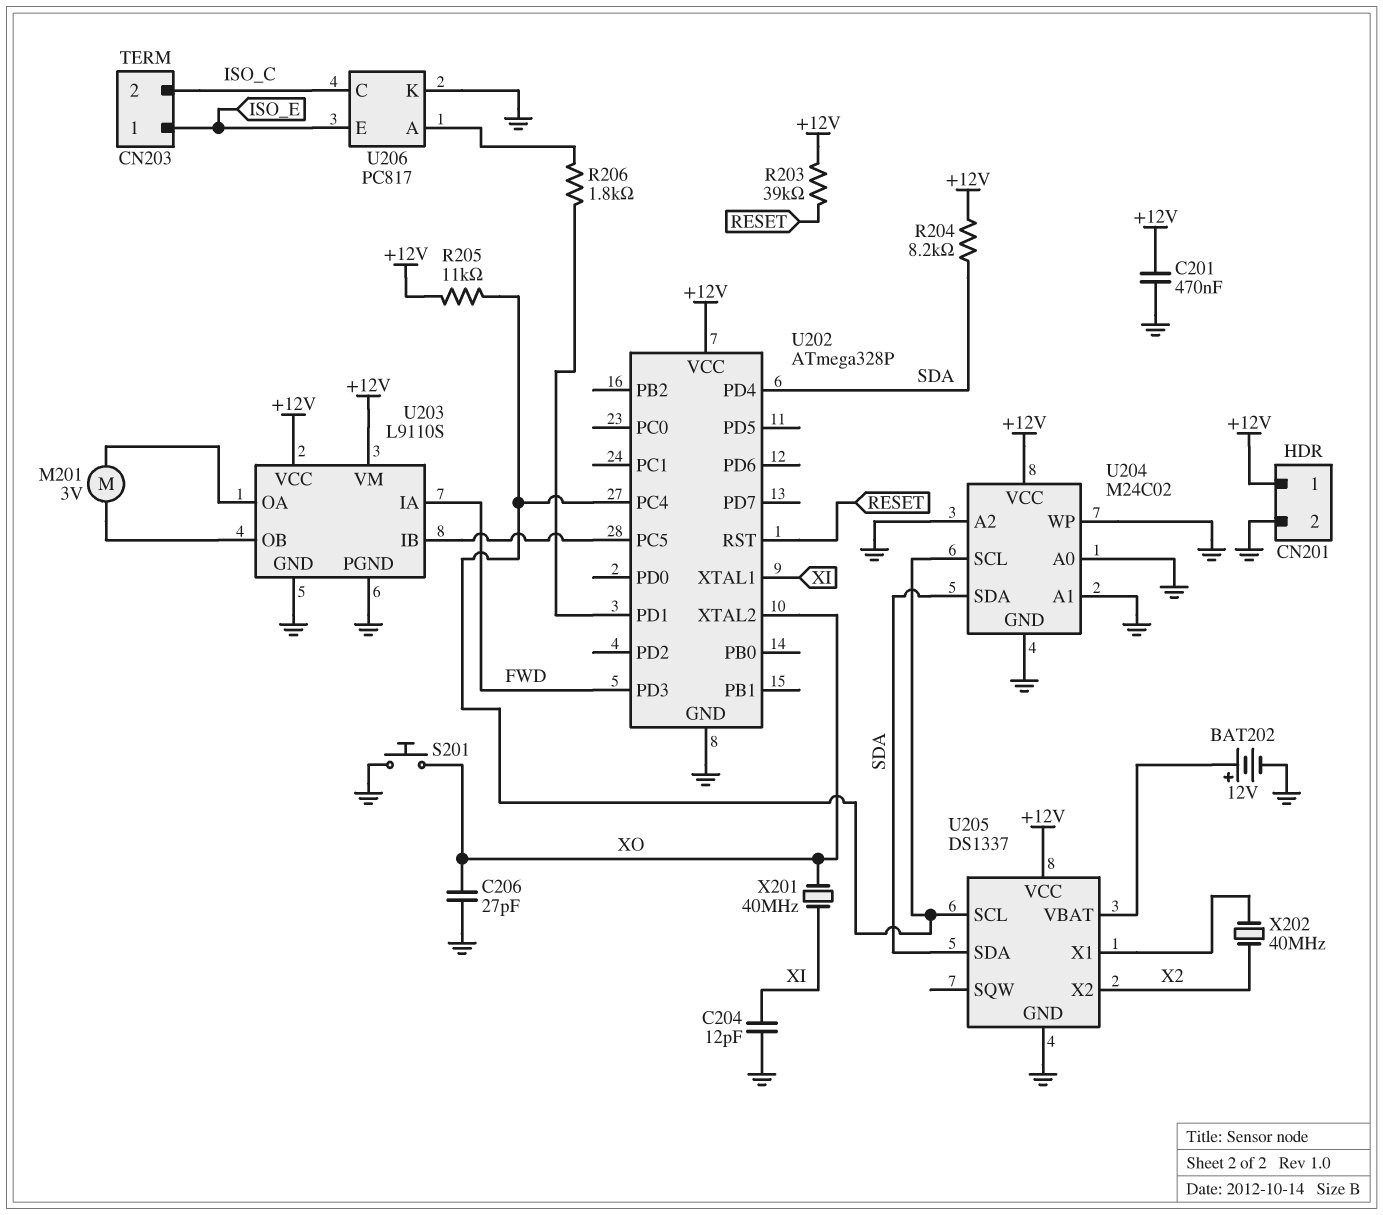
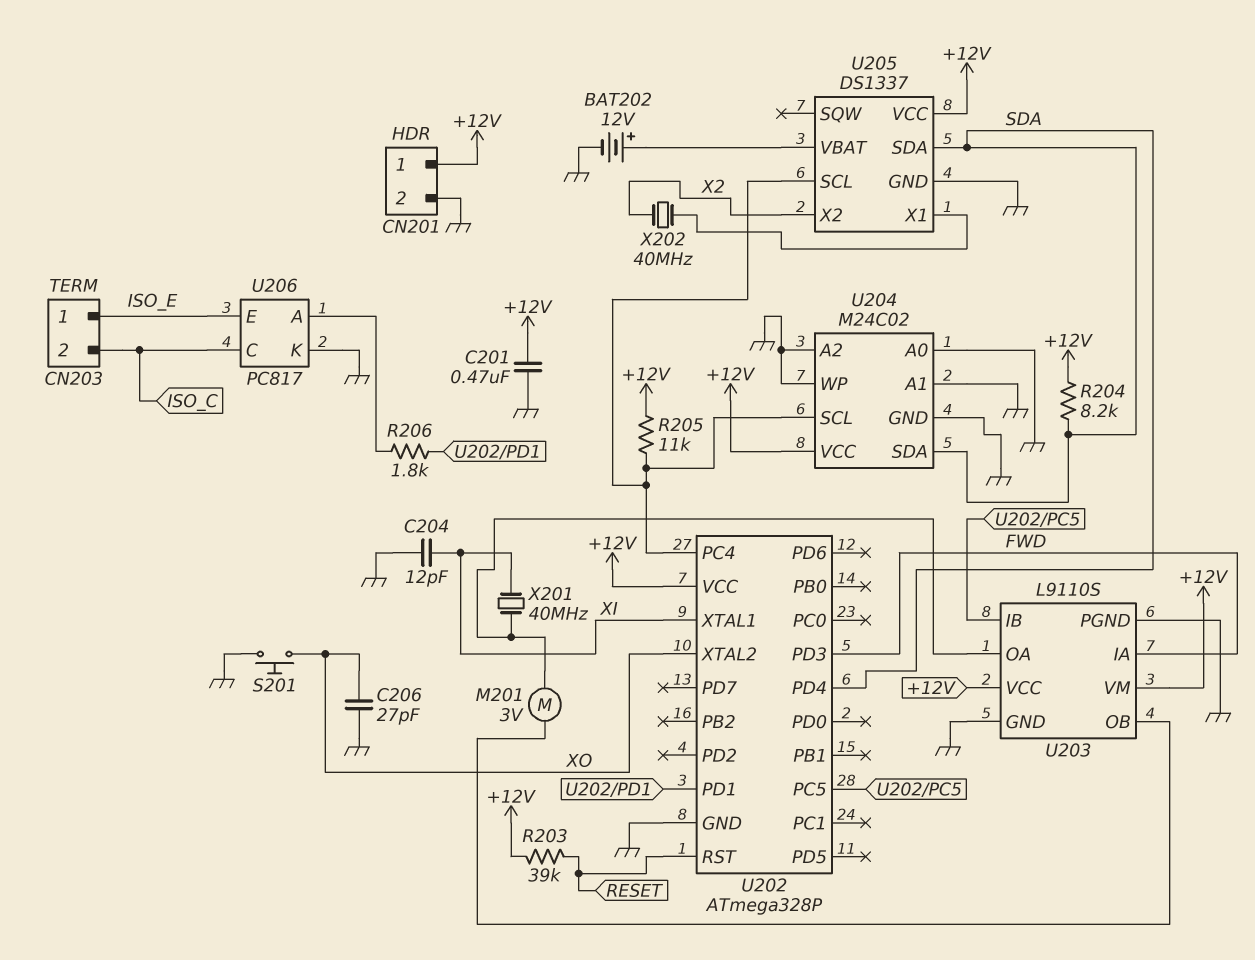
X201: 40MHz (XI, XO) -> 40MHz (U203/OA, XI)

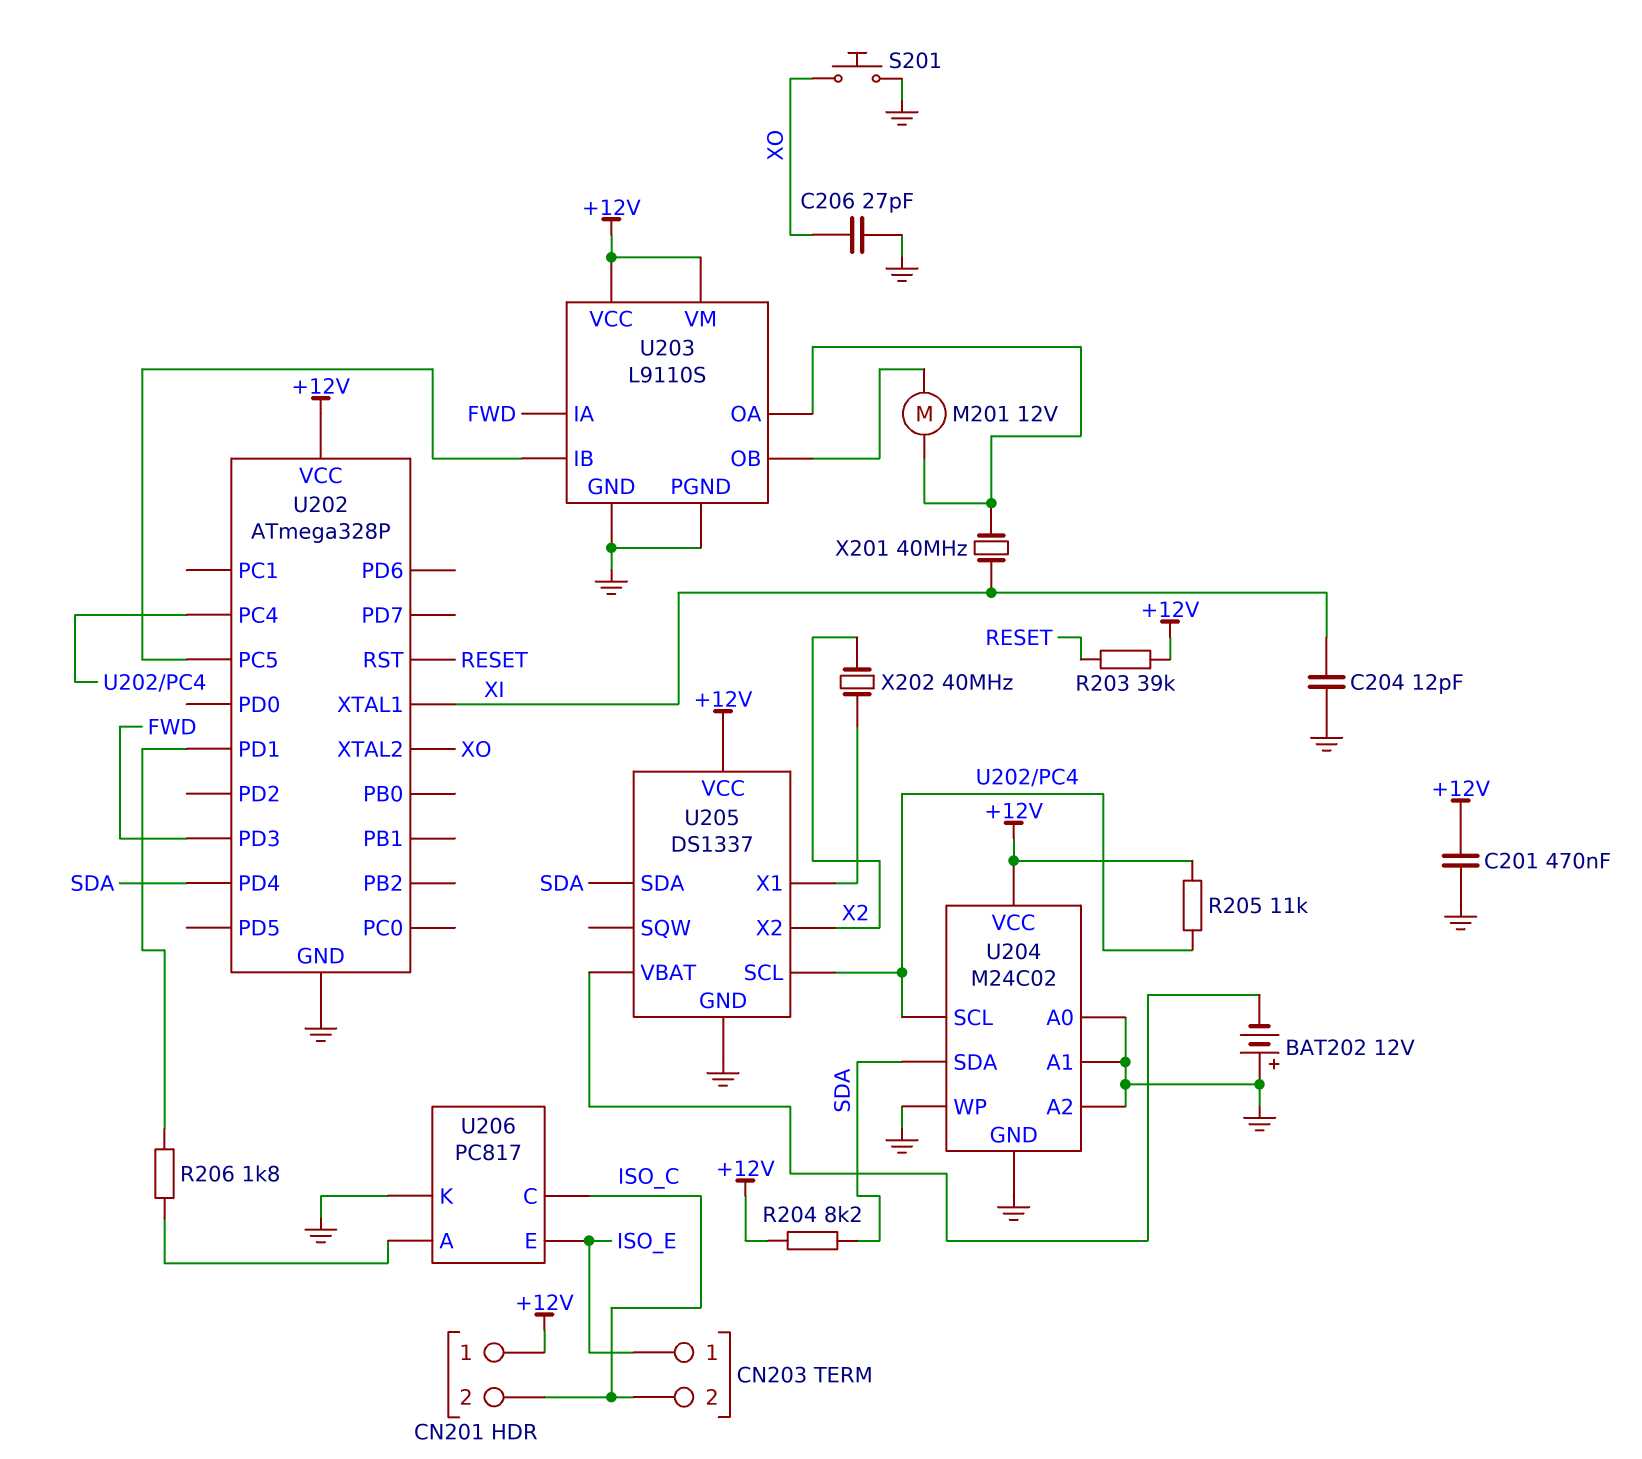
BAT202: 12V (plus U205/VBAT, minus GND) -> 12V (plus GND, minus U205/VBAT)
CN201 pin 2: GND -> ISO_C
M201: motor 3V (U203/OA, U203/OB) -> motor 12V (U203/OA, U203/OB)

